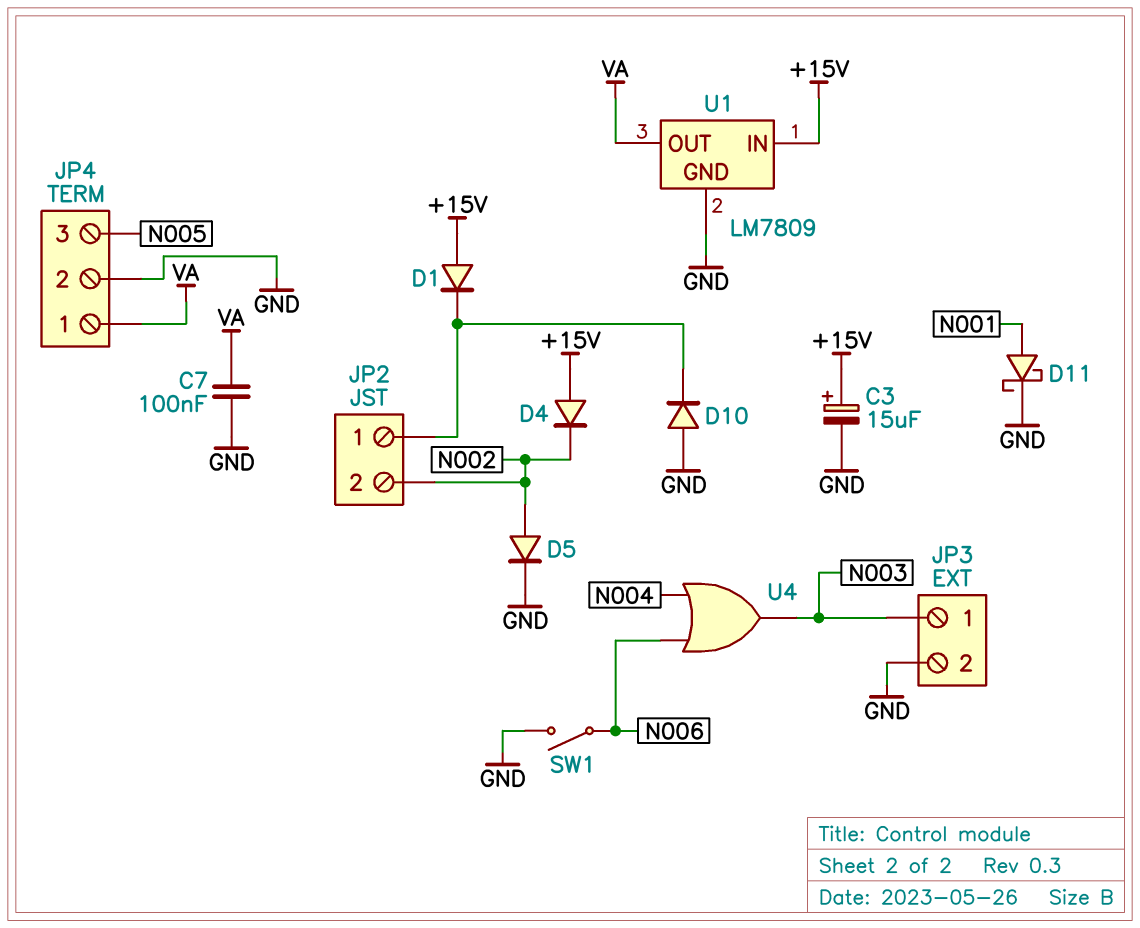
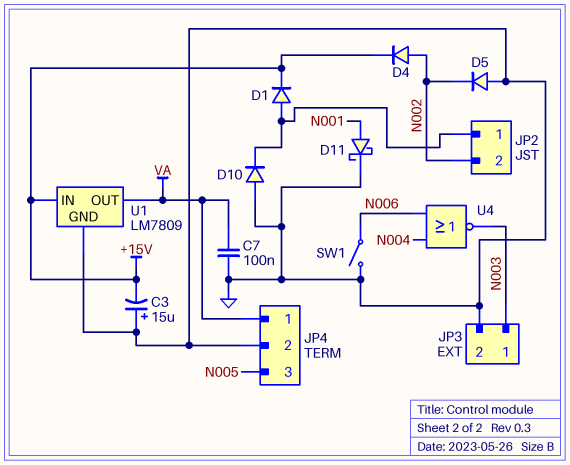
C3: 15uF (plus +15V, minus GND) -> 15uF (plus GND, minus +15V)
D1: diode (A +15V, K JP2/1) -> diode (A JP2/1, K +15V)
D4: diode (A +15V, K N002) -> diode (A N002, K +15V)
D5: diode (A N002, K GND) -> diode (A GND, K N002)
U4: OR (in N004, in N006, out N003) -> NOR (in N004, in N006, out N003)

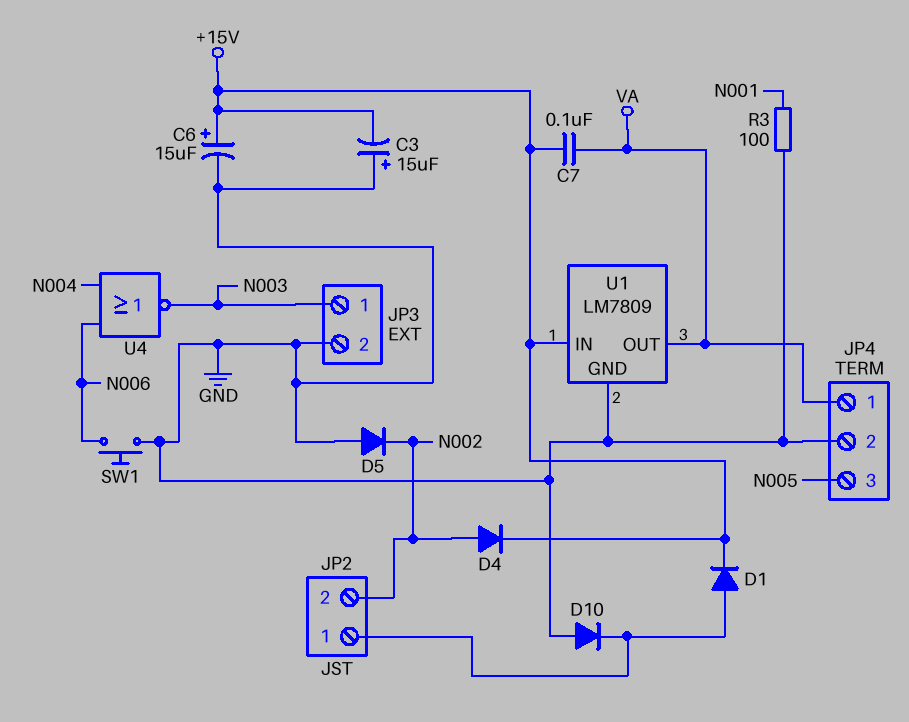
C6: none -> 15uF (plus +15V, minus GND)
C7: 100nF (GND, VA) -> 100nF (+15V, VA)
D11: schottky (A N001, K GND) -> none
R3: none -> 100 (GND, N001)
SW1: switch (GND, N006) -> button (GND, N006)

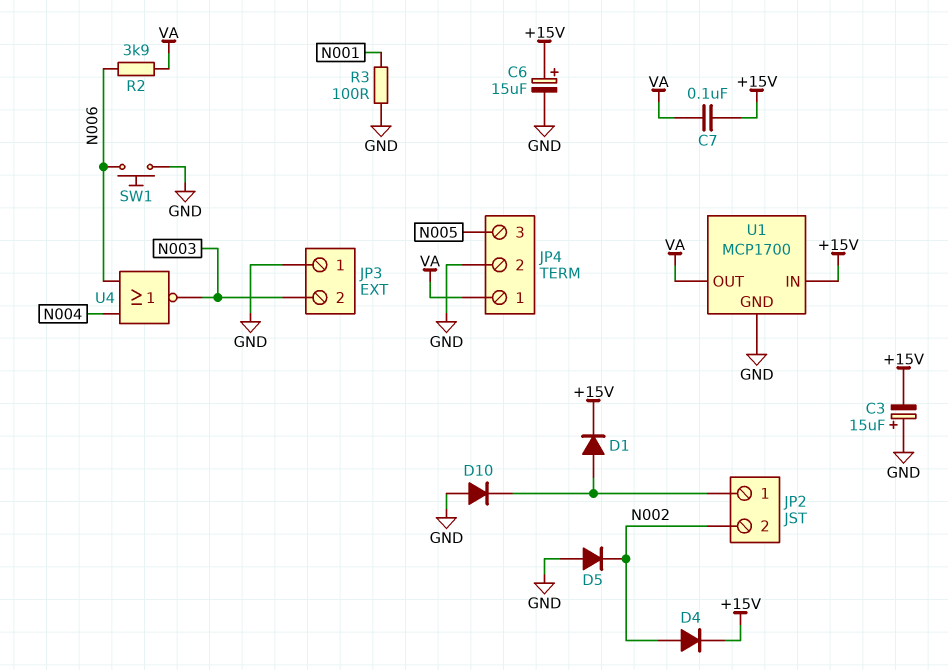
JP3 pin 1: N003 -> GND
JP3 pin 2: GND -> N003
R2: none -> 3.9k (N006, VA)
U1: LM7809 -> MCP1700

